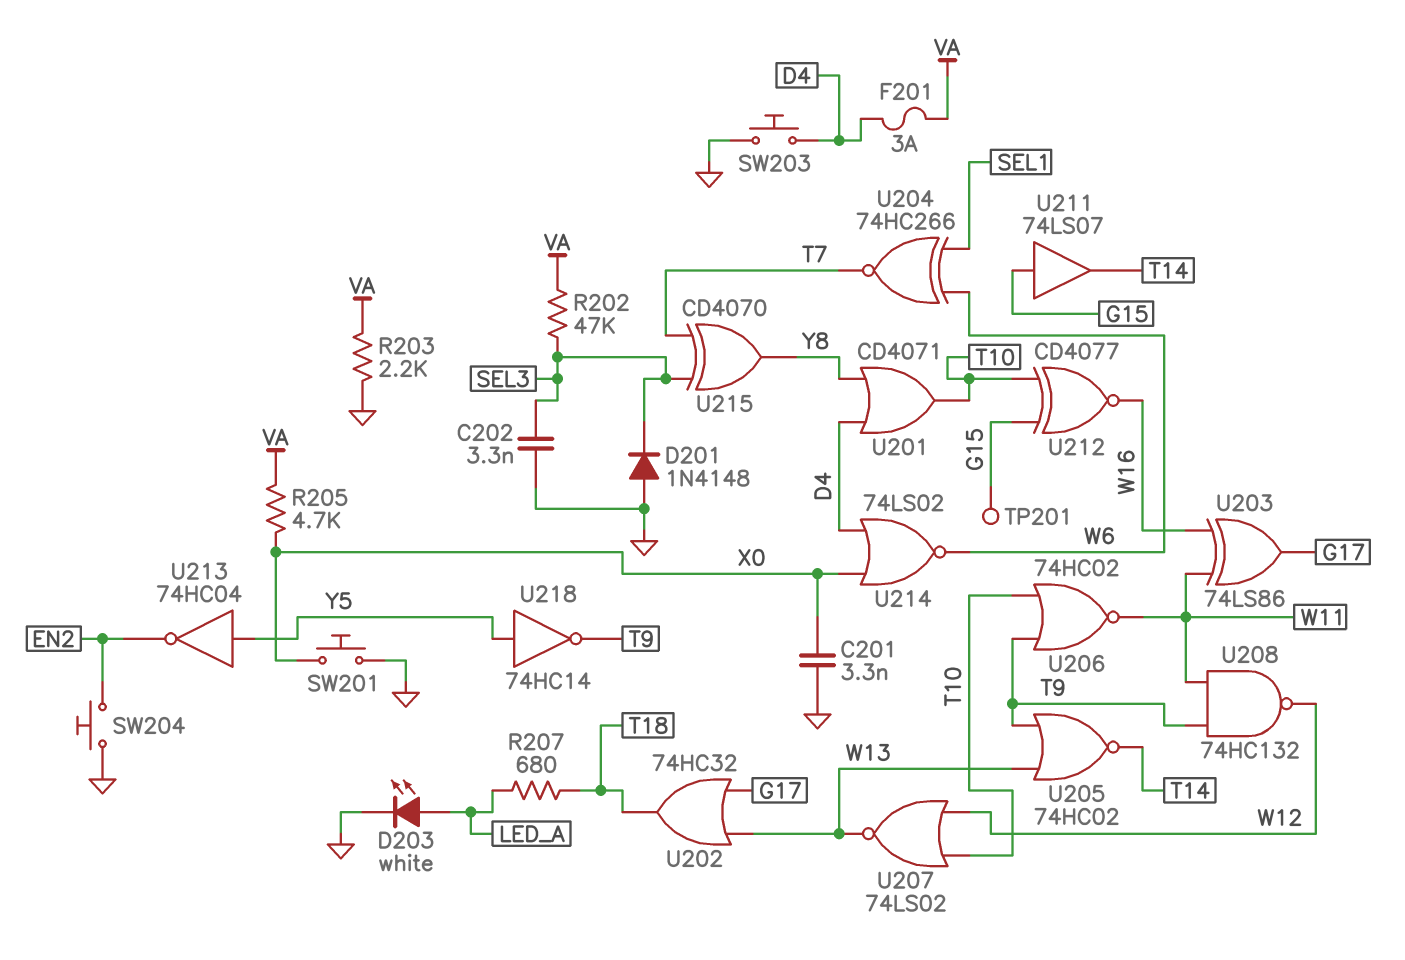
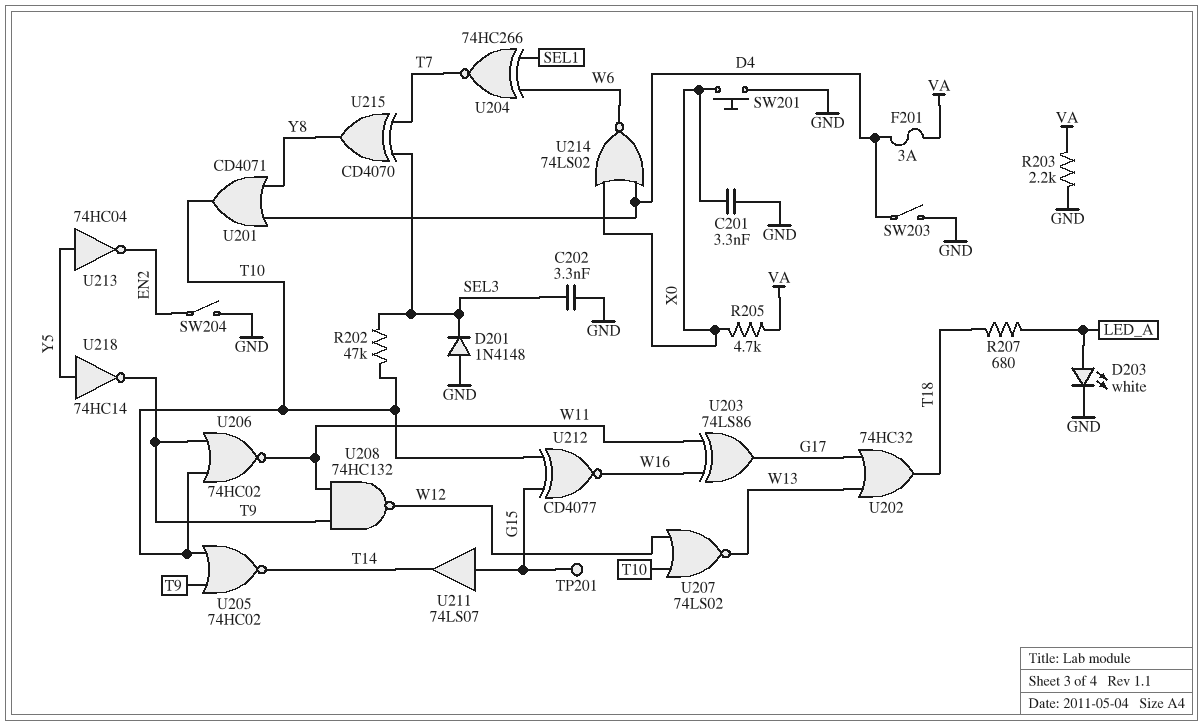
R202: 47k (SEL3, VA) -> 47k (SEL3, T10)
SW203: button (D4, GND) -> switch (D4, GND)
SW204: button (EN2, GND) -> switch (EN2, GND)
U205: NOR 74HC02 (in T9, in W13, out T14) -> NOR 74HC02 (in T9, in T10, out T14)

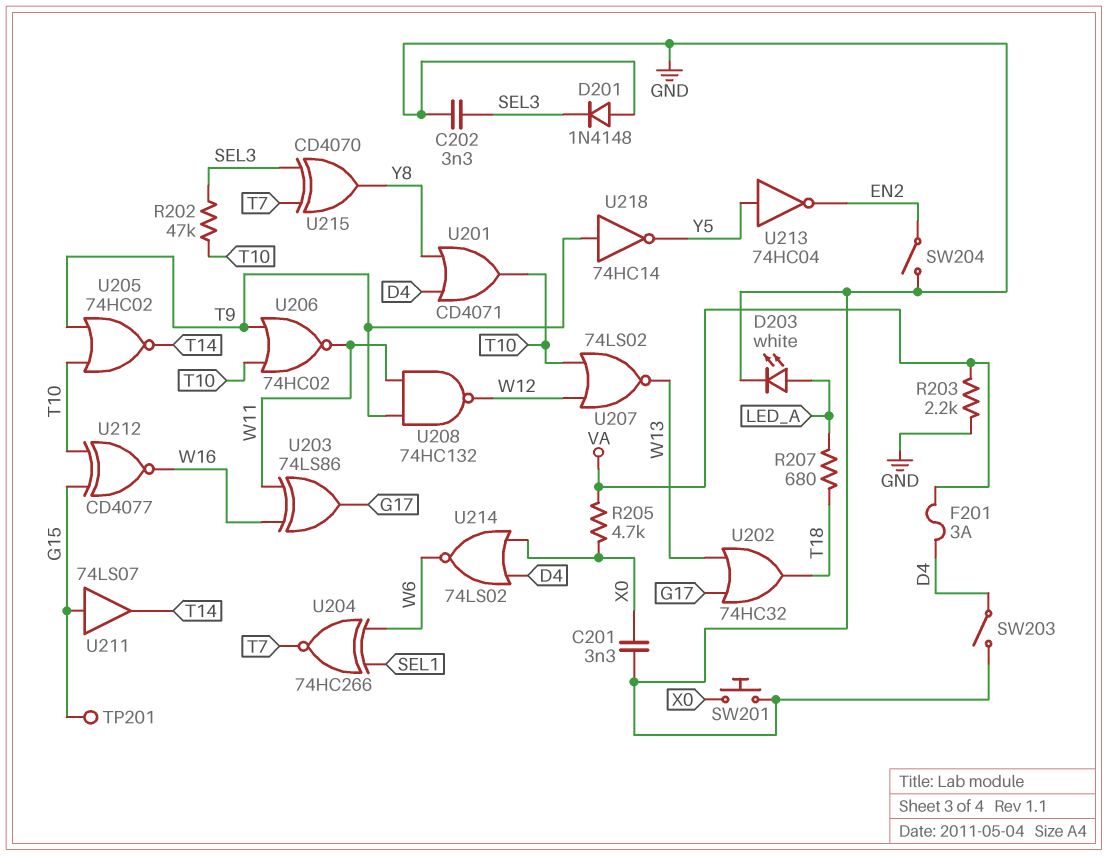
U218: NOT 74HC14 (in Y5, out T9) -> NOT 74HC14 (in T9, out Y5)

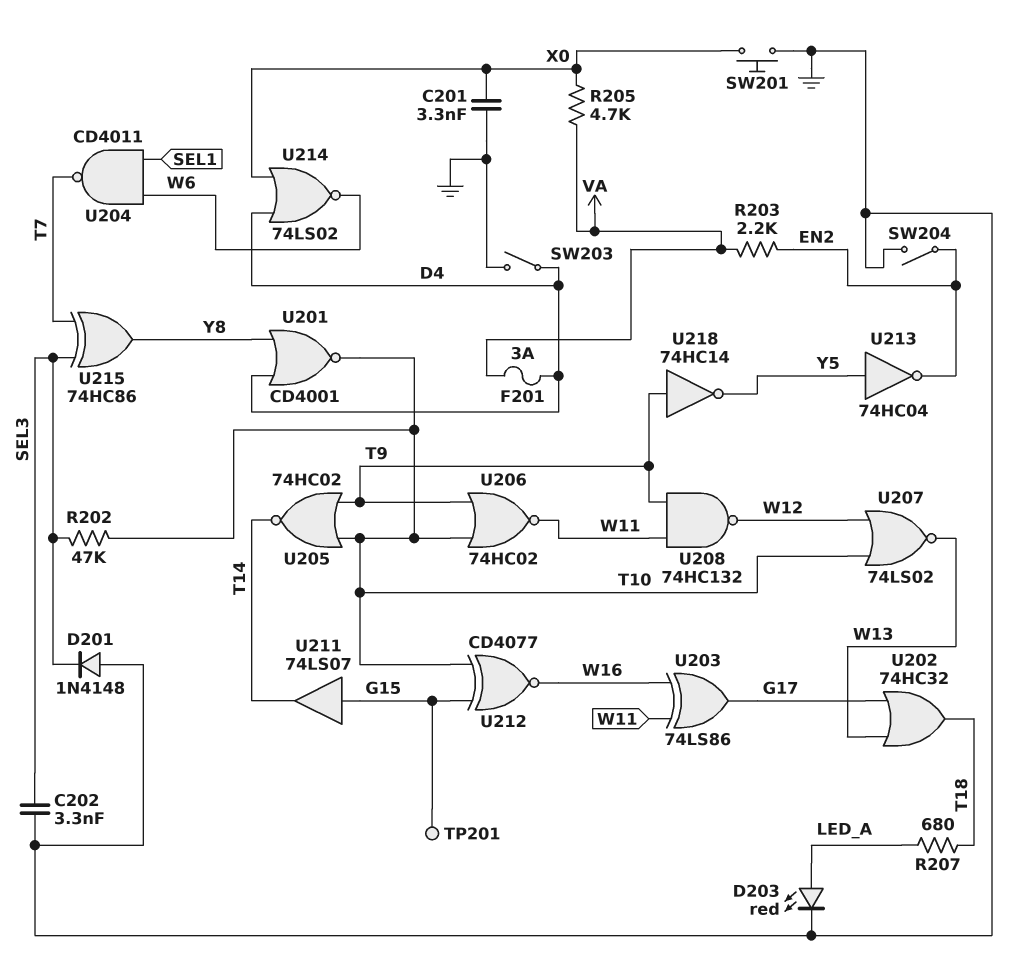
D203: LED white (A LED_A, K GND) -> LED red (A LED_A, K GND)
R203: 2.2k (GND, VA) -> 2.2k (EN2, VA)
U201: OR CD4071 (in D4, in Y8, out T10) -> NOR CD4001 (in D4, in Y8, out T10)
U204: XNOR 74HC266 (in SEL1, in W6, out T7) -> NAND CD4011 (in SEL1, in W6, out T7)
U215: XOR CD4070 (in SEL3, in T7, out Y8) -> XOR 74HC86 (in SEL3, in T7, out Y8)

